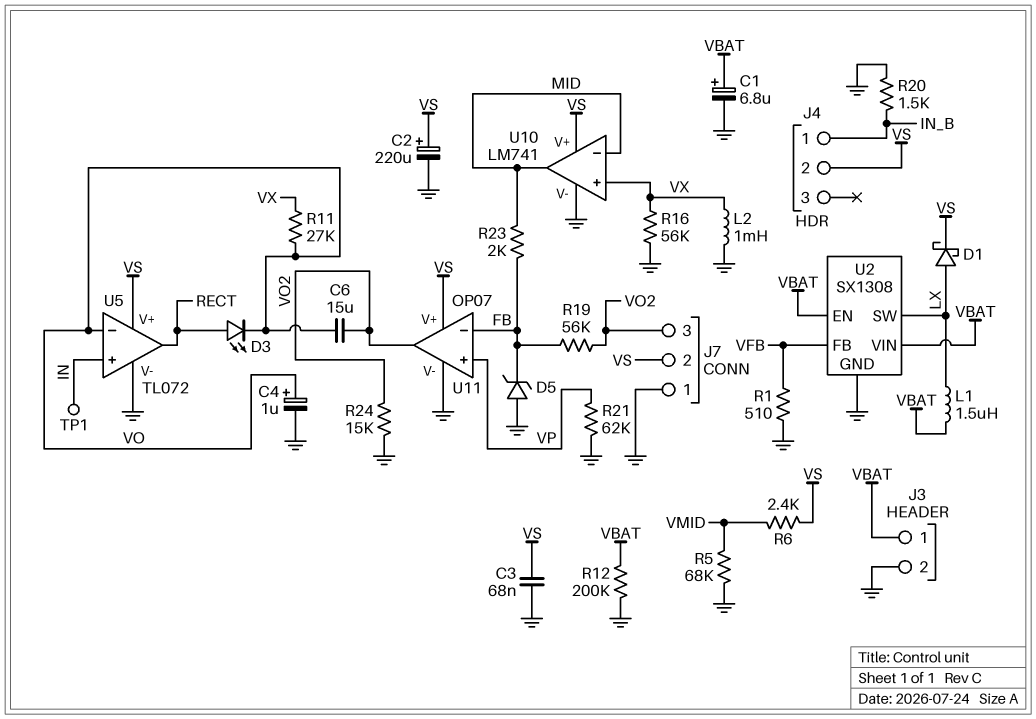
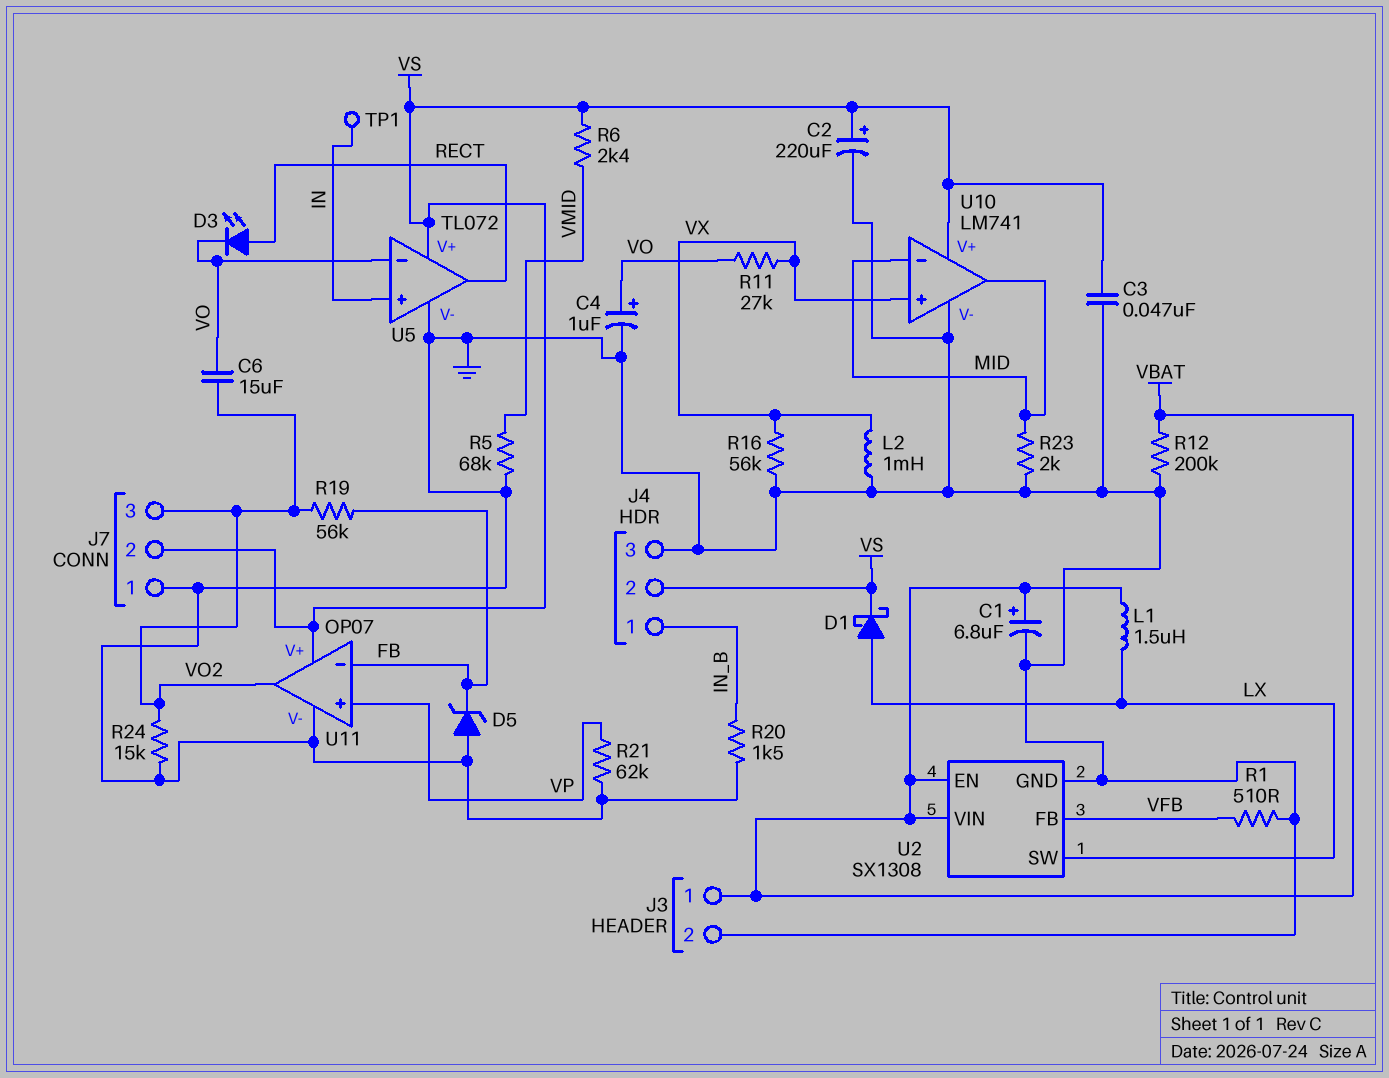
C3: 68nF (GND, VS) -> 47nF (GND, VS)
J4 pin 3: none -> GND
R23: 2k (FB, MID) -> 2k (GND, MID)

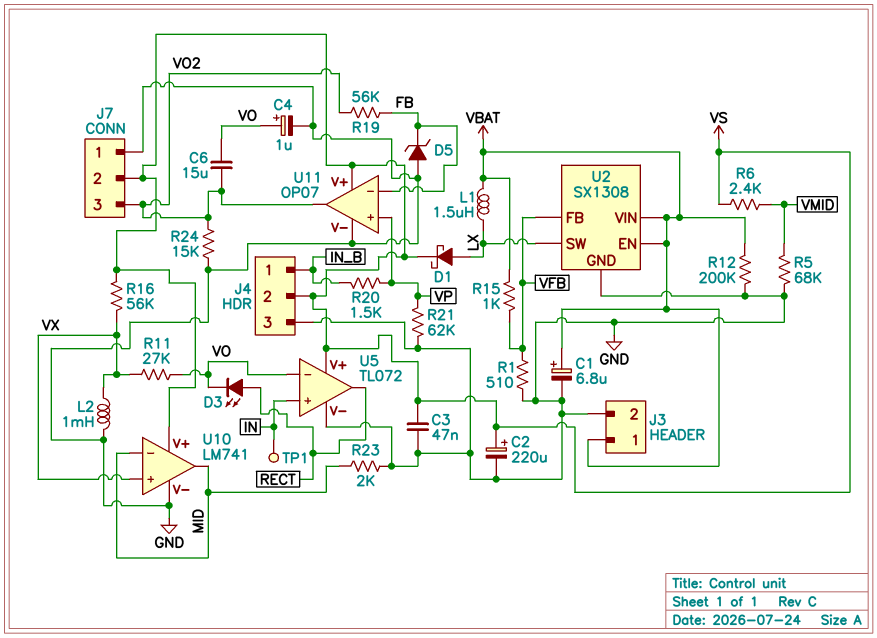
R15: none -> 1k (VBAT, VFB)
R16: 56k (GND, VX) -> 56k (VS, VX)
R20: 1.5k (GND, IN_B) -> 1.5k (IN_B, VP)

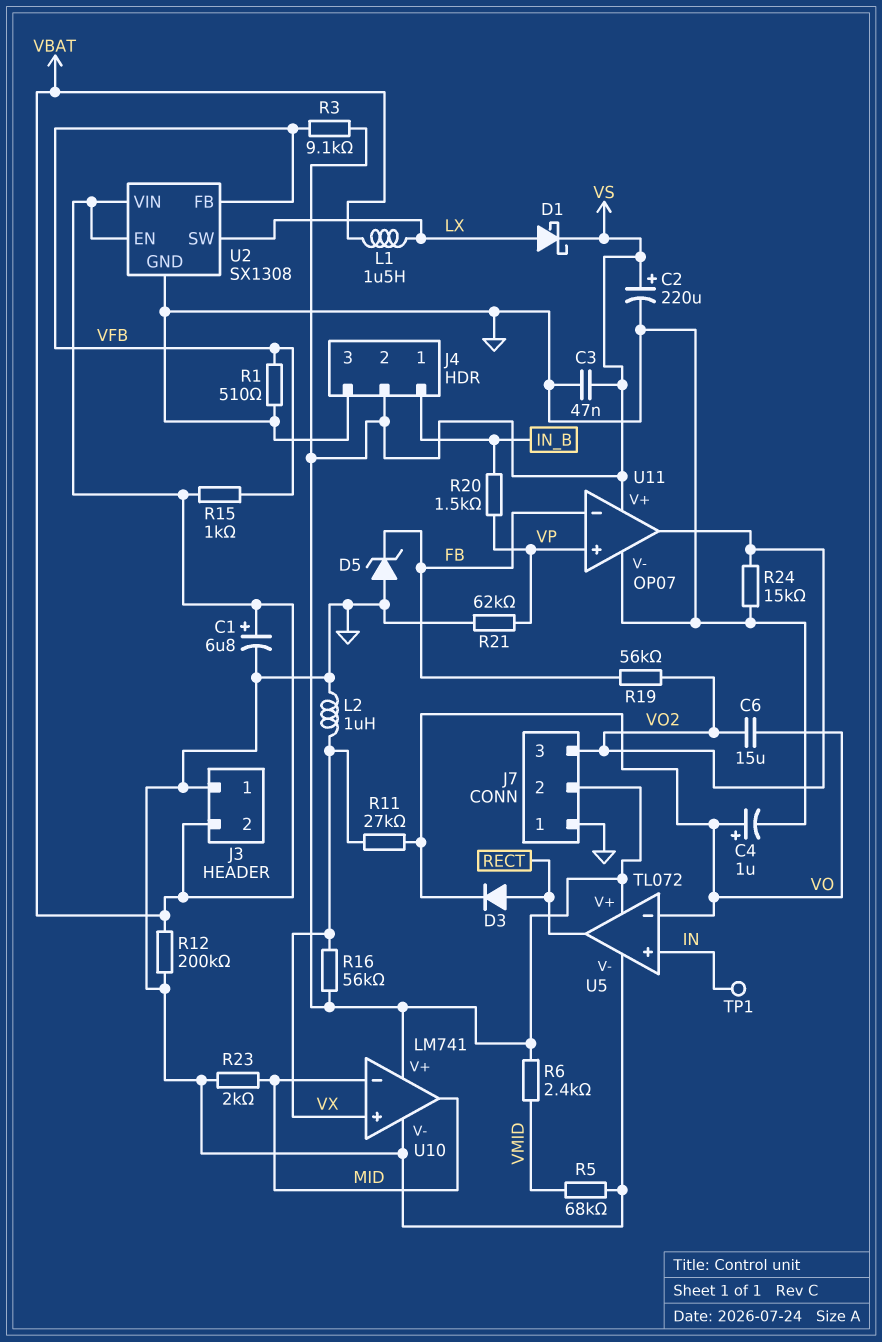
D3: LED (A RECT, K VO) -> diode (A RECT, K VO)
J3 pin 1: VBAT -> GND
J3 pin 2: GND -> VBAT
L2: 1mH (GND, VX) -> 1uH (GND, VX)
R3: none -> 9.1k (VFB, VS)

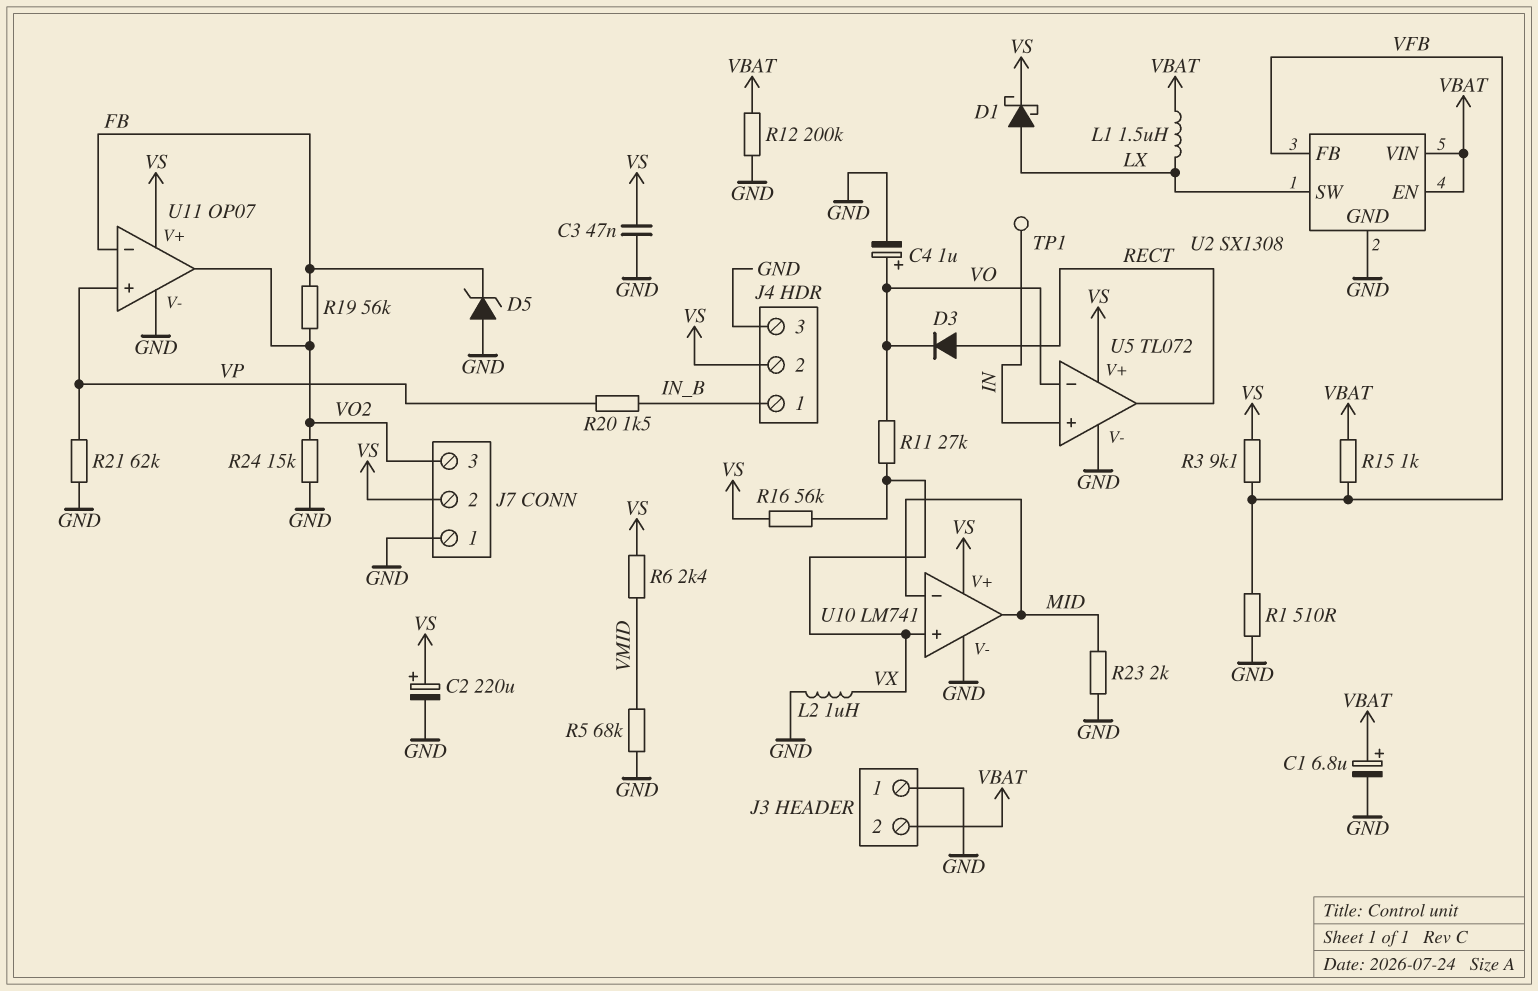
C6: 15uF (VO, VO2) -> none

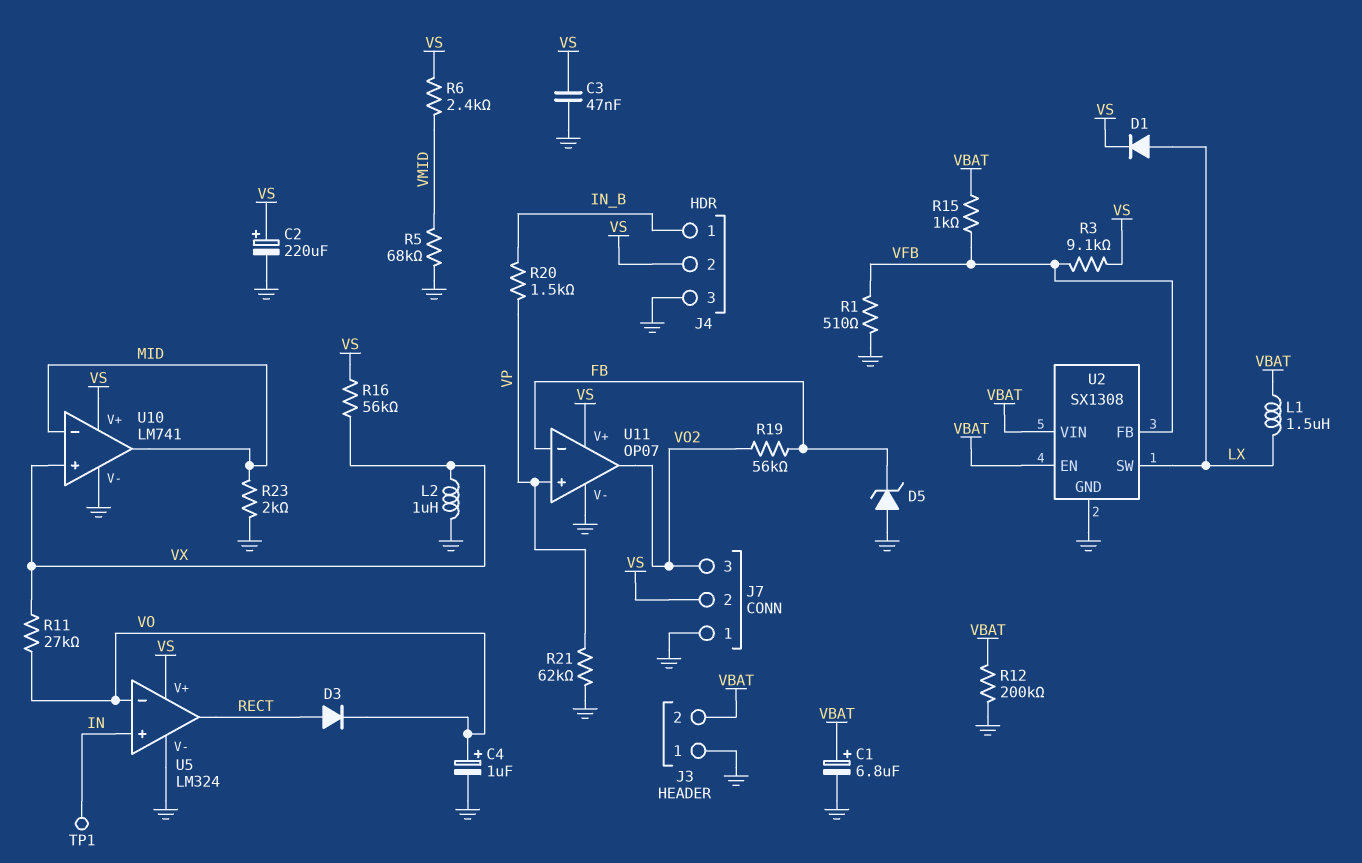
D1: schottky (A LX, K VS) -> diode (A LX, K VS)
R24: 15k (GND, VO2) -> none
U5: TL072 -> LM324

